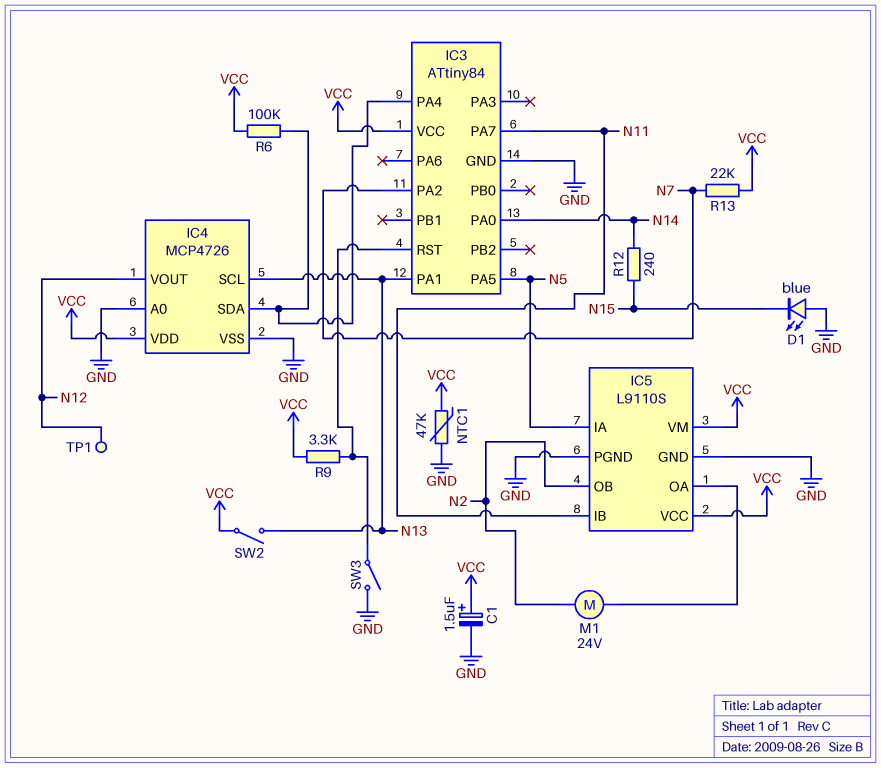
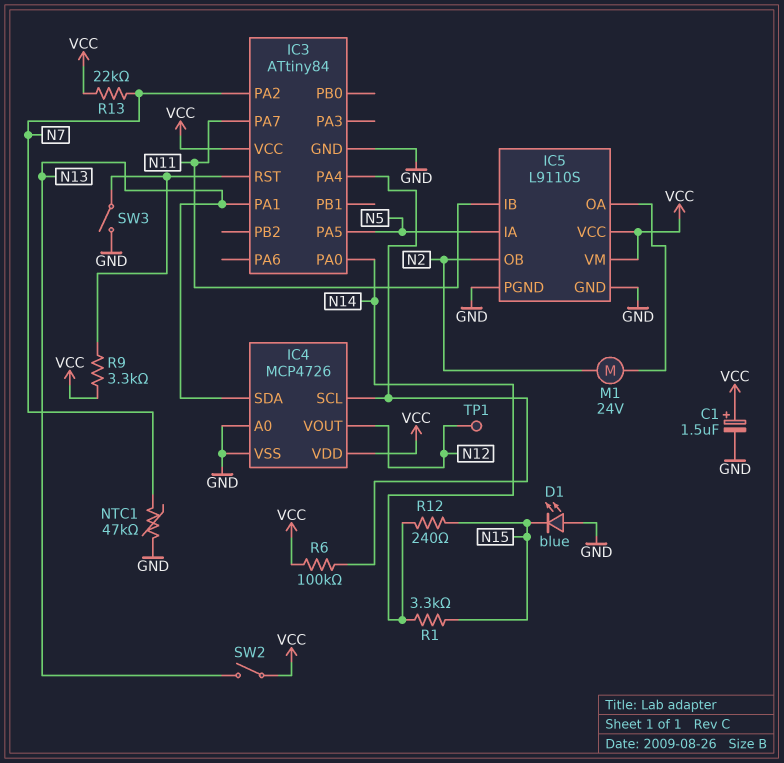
IC4 pin SCL: N13 -> IC3/PA4
IC4 pin SDA: IC3/PA4 -> N13
NTC1: 47k (GND, VCC) -> 47k (GND, N7)
R1: none -> 3.3k (N14, N15)

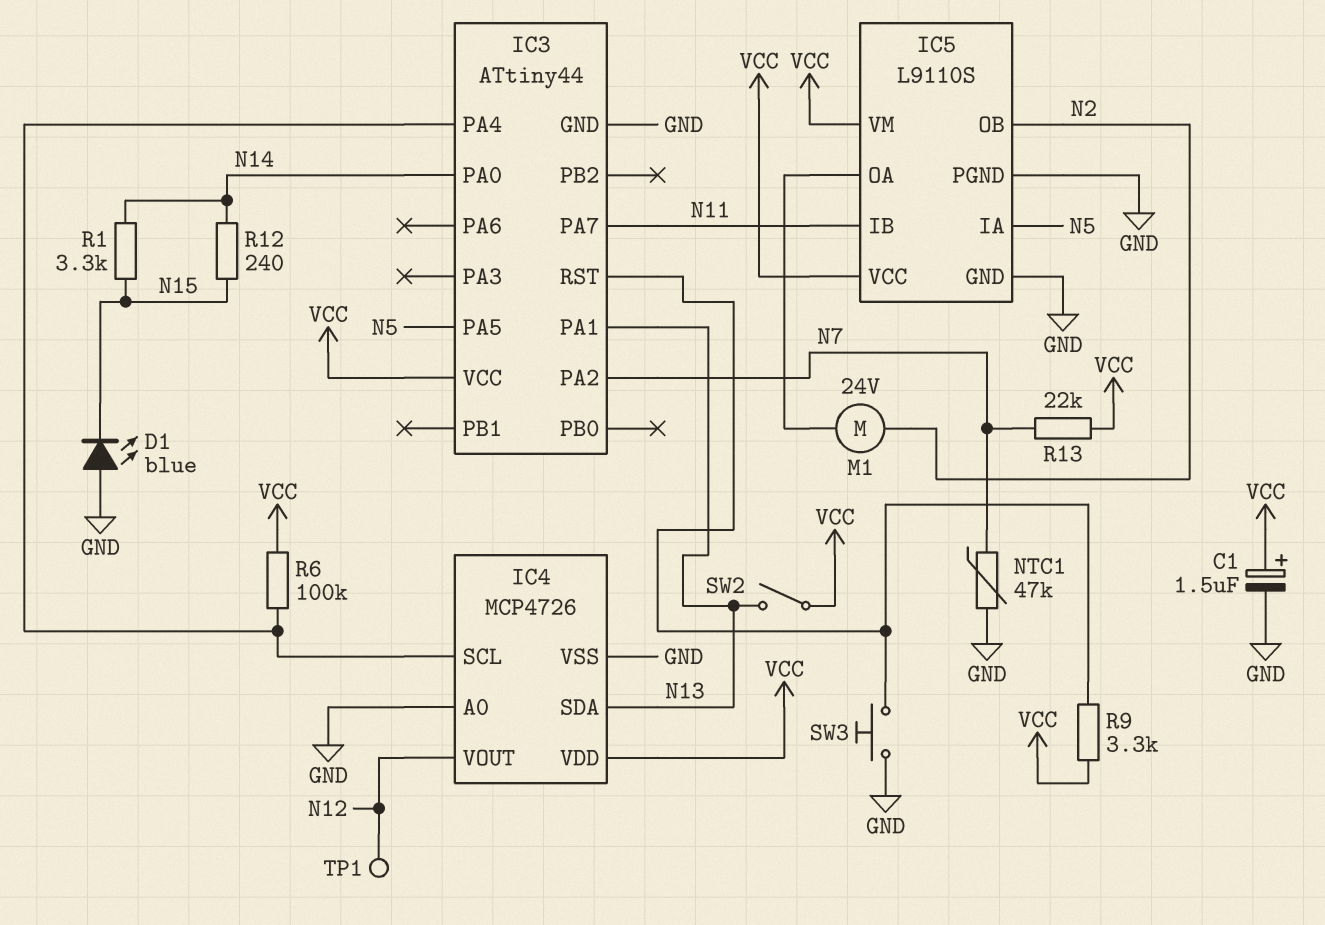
IC3: ATtiny84 -> ATtiny44
SW3: switch (GND, IC3/RST) -> button (GND, IC3/RST)

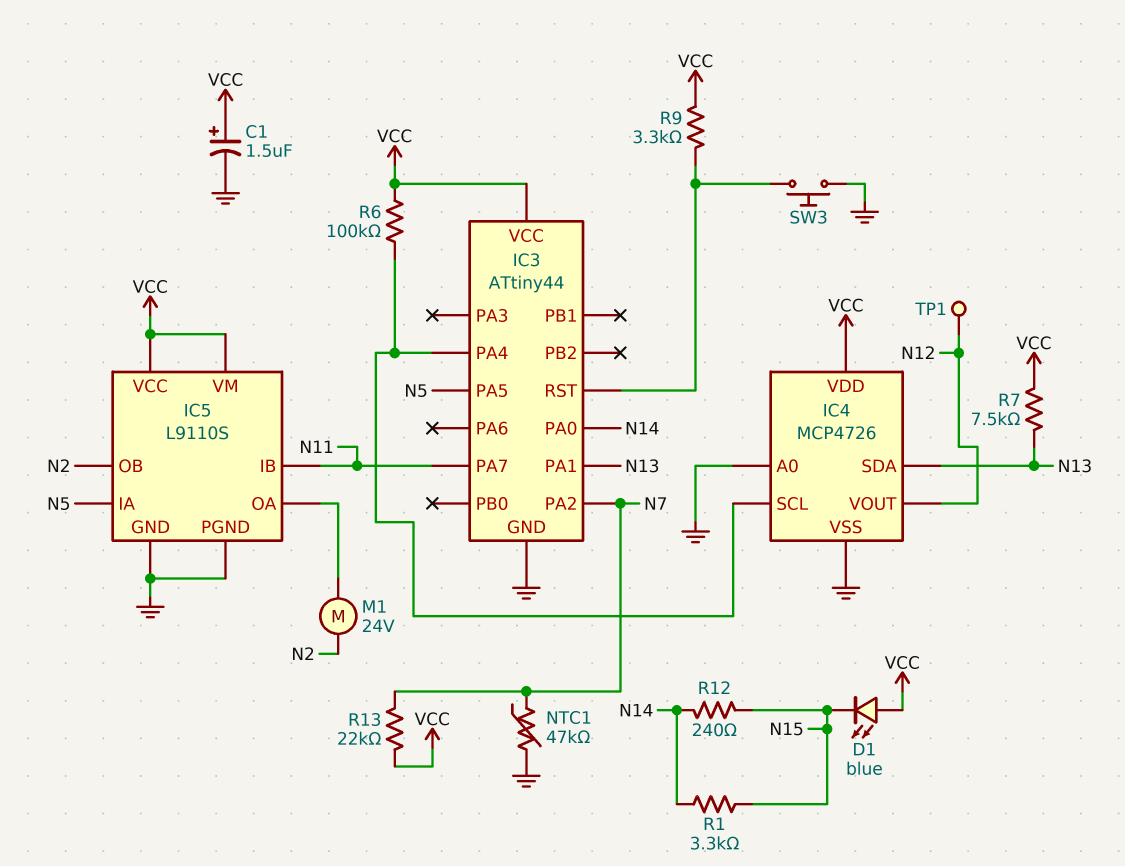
D1: LED blue (A GND, K N15) -> LED blue (A VCC, K N15)
R7: none -> 7.5k (N13, VCC)
SW2: switch (N13, VCC) -> none

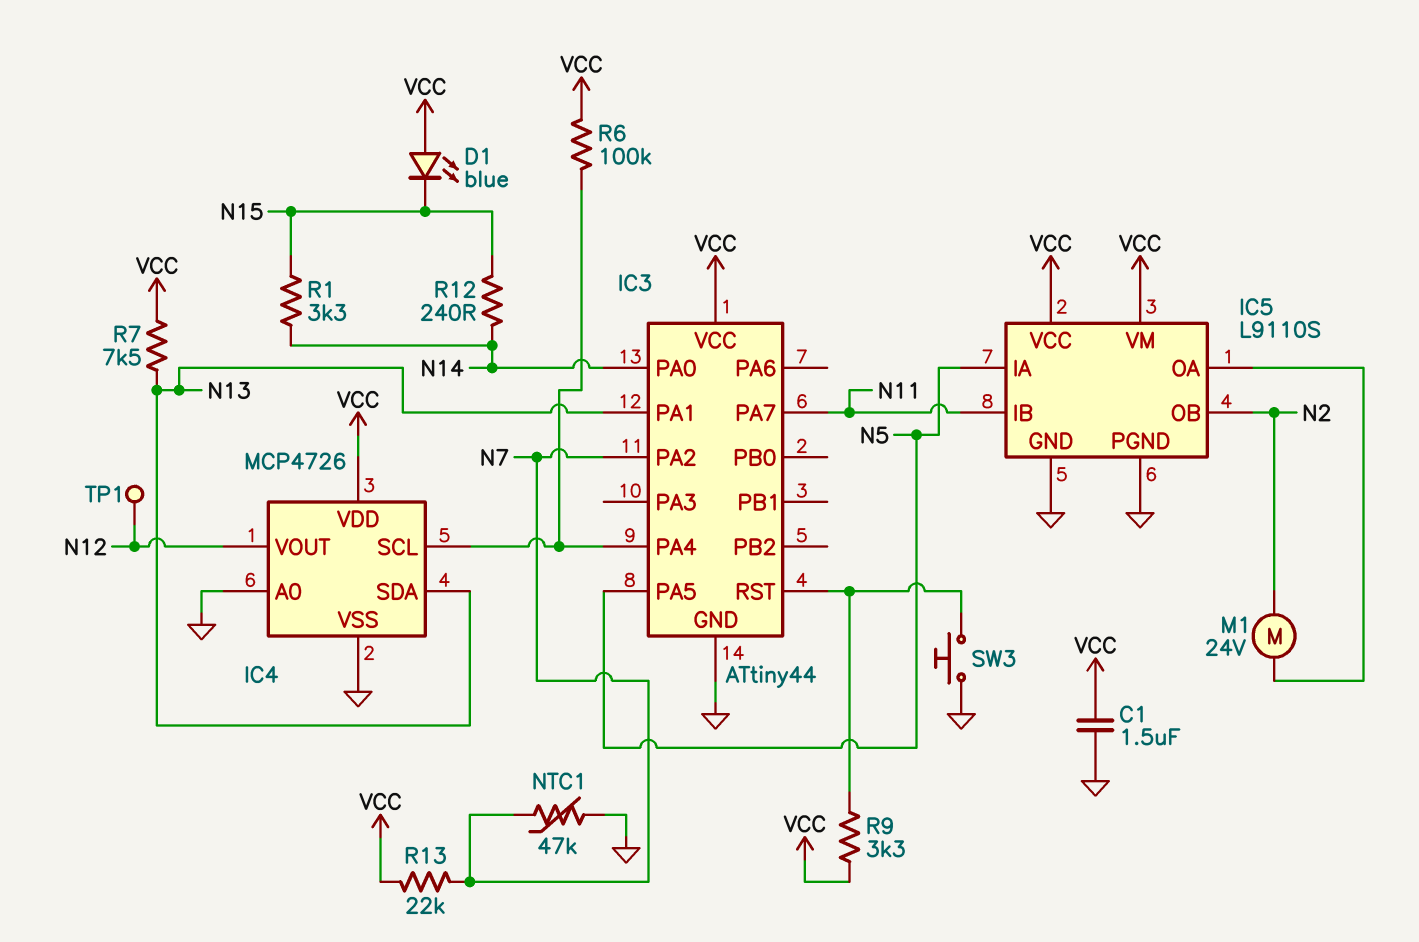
C1: 1.5uF (plus VCC, minus GND) -> 1.5uF (GND, VCC)

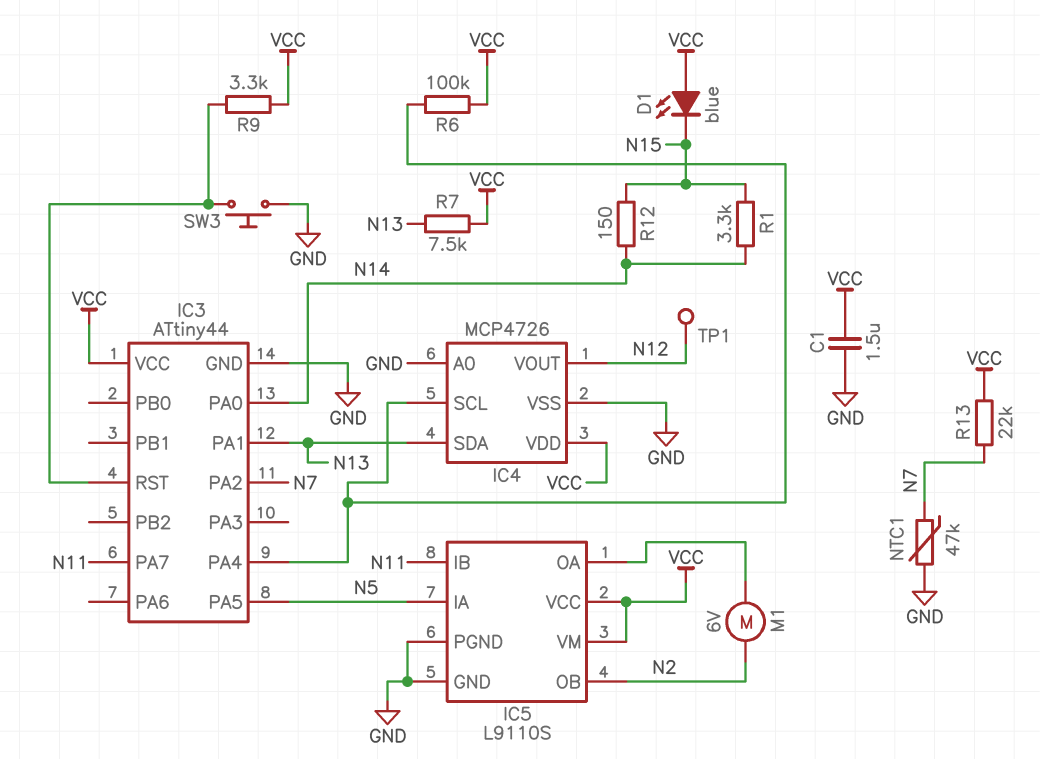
M1: motor 24V (IC5/OA, N2) -> motor 6V (IC5/OA, N2)
R12: 240 (N14, N15) -> 150 (N14, N15)

